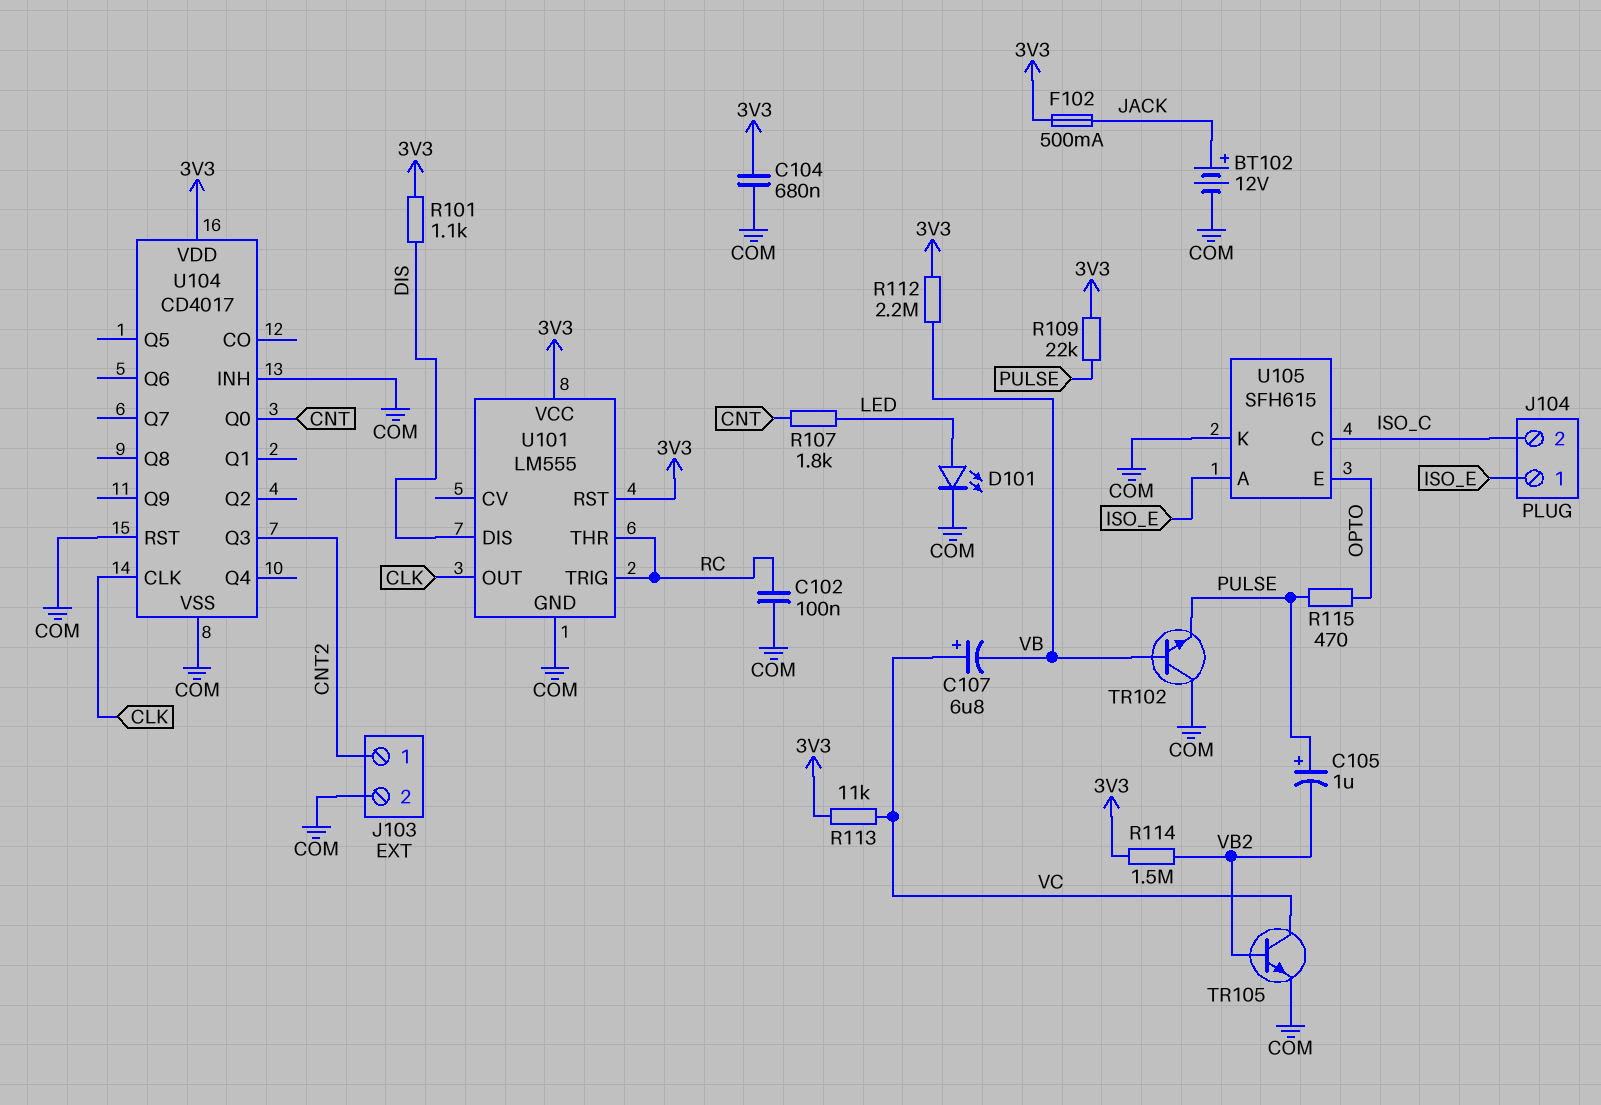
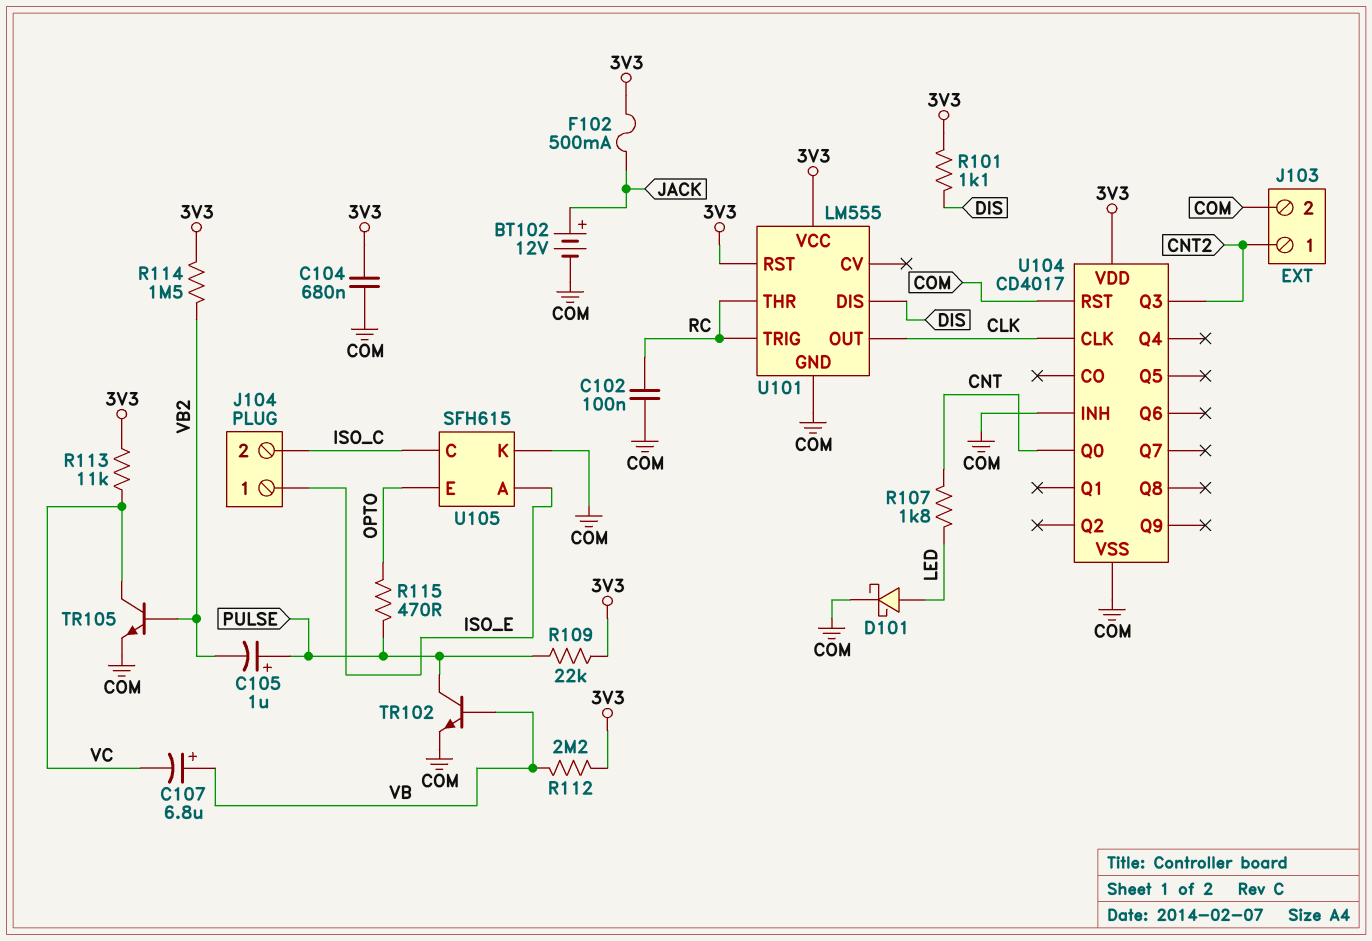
C107: 6.8uF (plus VC, minus VB) -> 6.8uF (plus VB, minus VC)
D101: LED (A LED, K COM) -> schottky (A LED, K COM)
TR102: NPN (B VB, C COM, E PULSE) -> NPN (B VB, C PULSE, E COM)

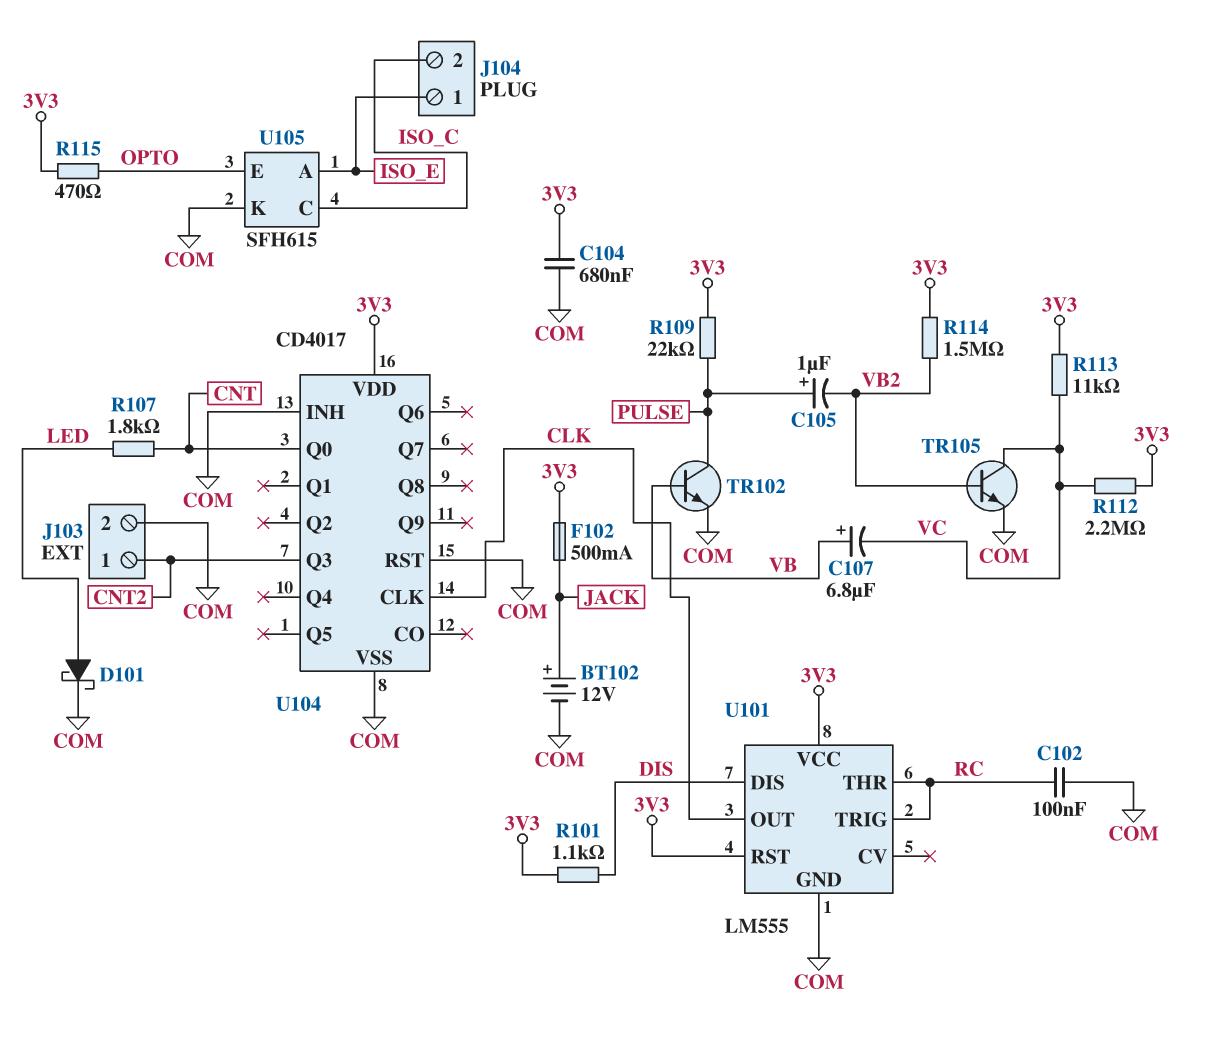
R112: 2.2M (3V3, VB) -> 2.2M (3V3, VC)
R115: 470 (OPTO, PULSE) -> 470 (3V3, OPTO)

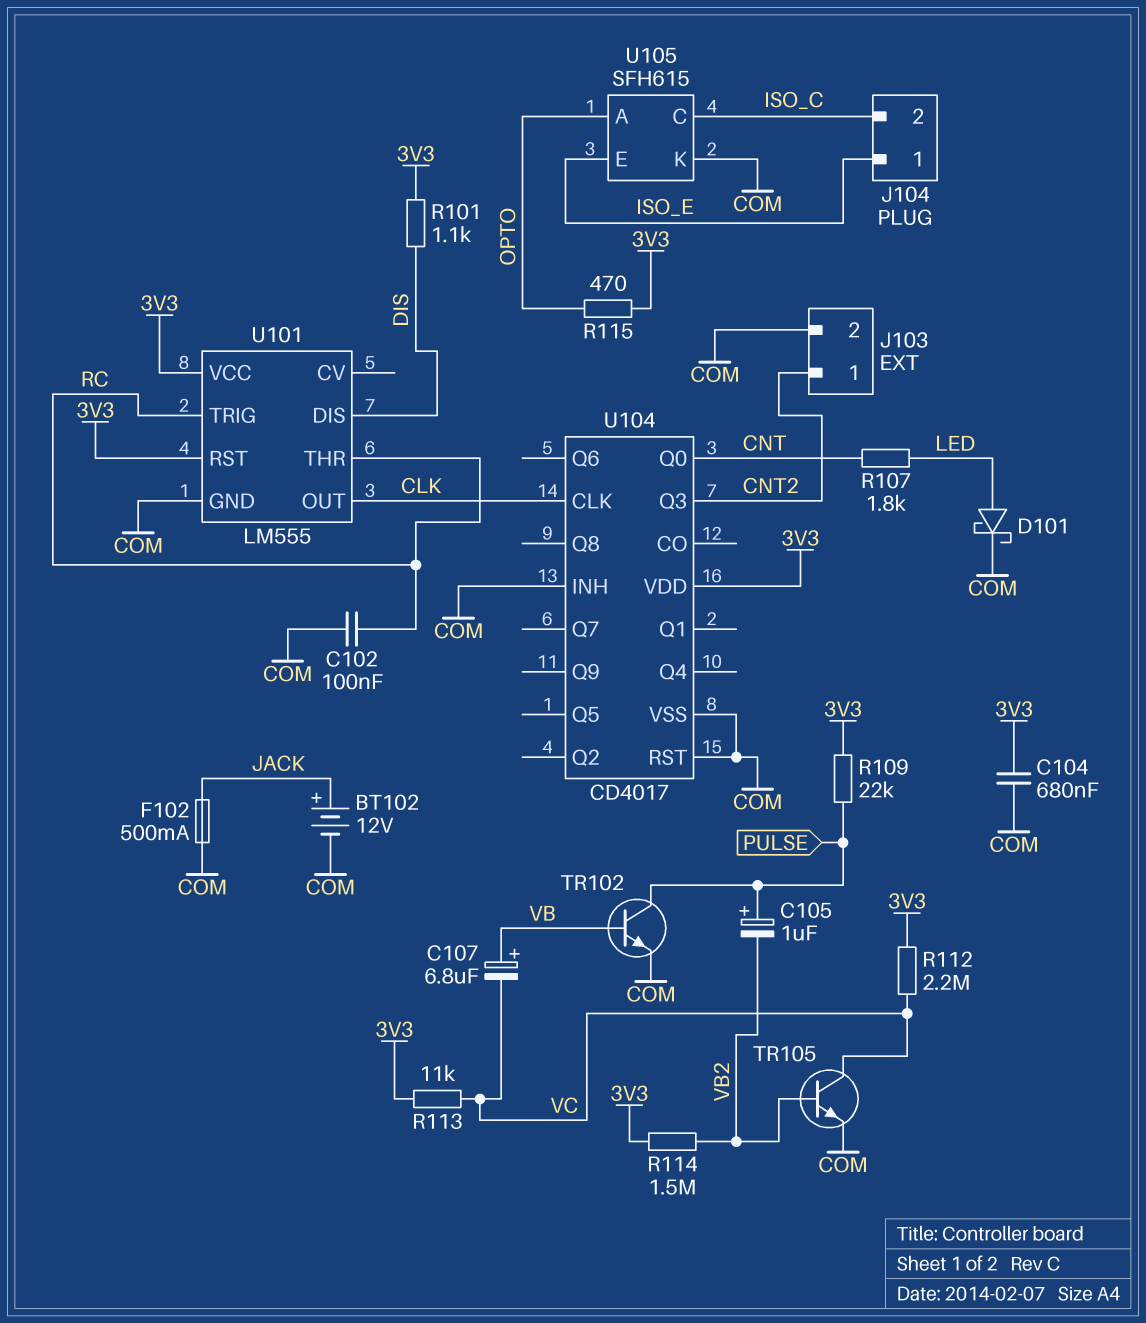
F102: 500mA (3V3, JACK) -> 500mA (COM, JACK)
U105 pin A: ISO_E -> OPTO
U105 pin E: OPTO -> ISO_E

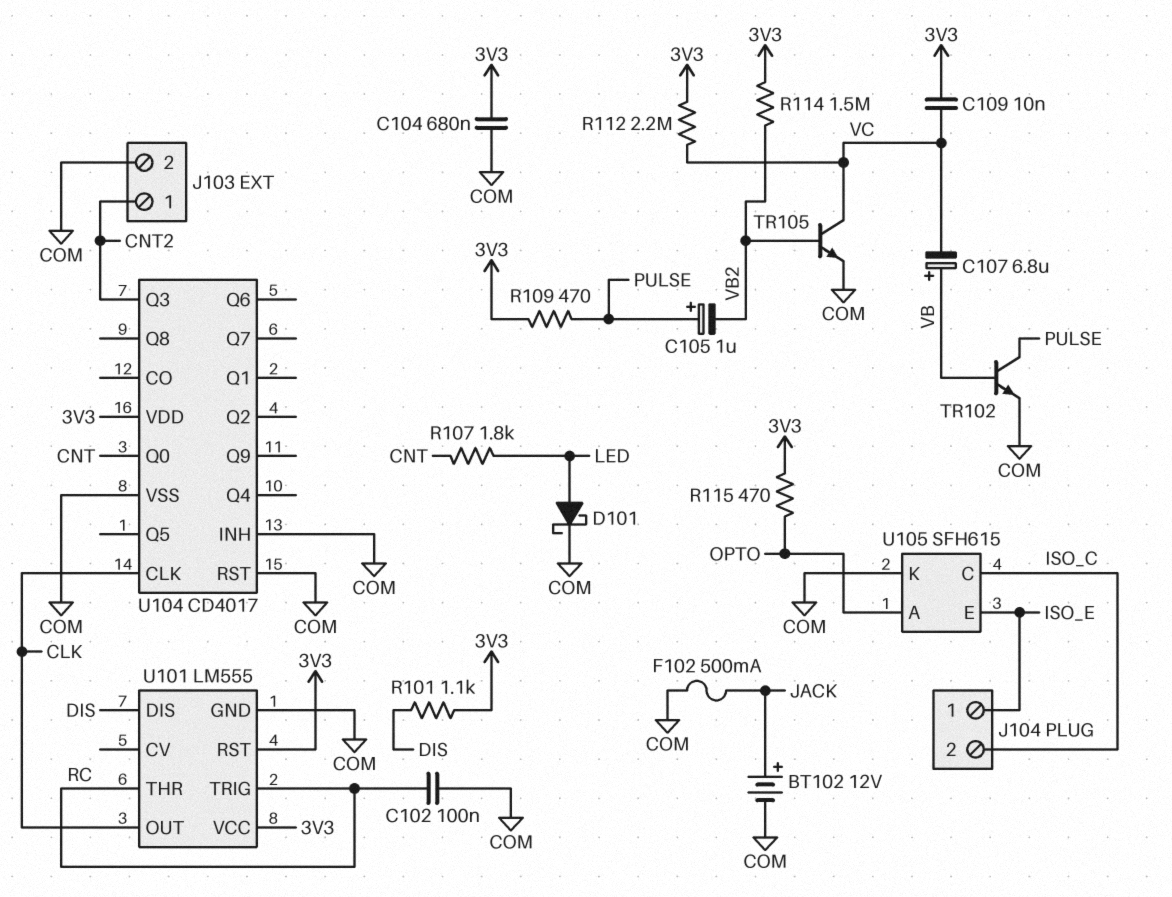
C109: none -> 10nF (3V3, VC)
R109: 22k (3V3, PULSE) -> 470 (3V3, PULSE)
R113: 11k (3V3, VC) -> none

